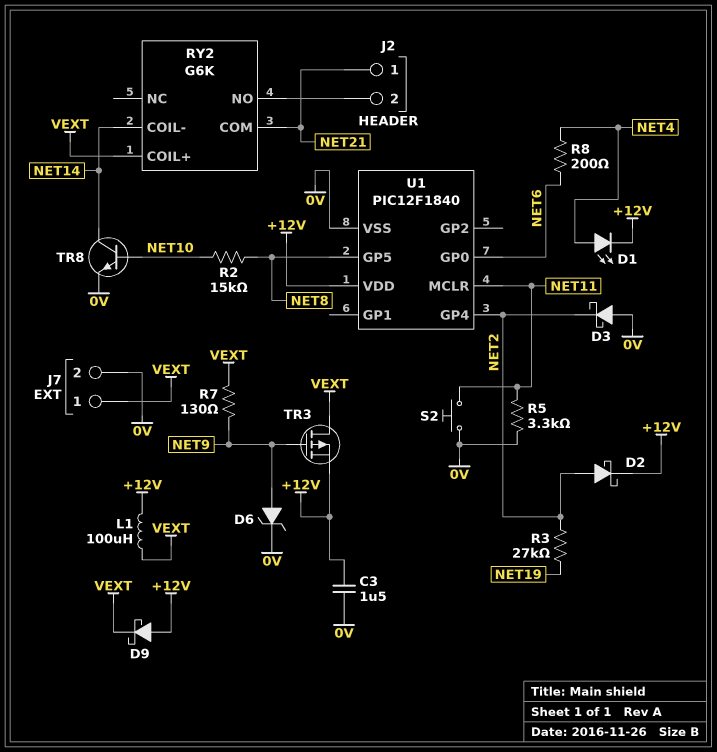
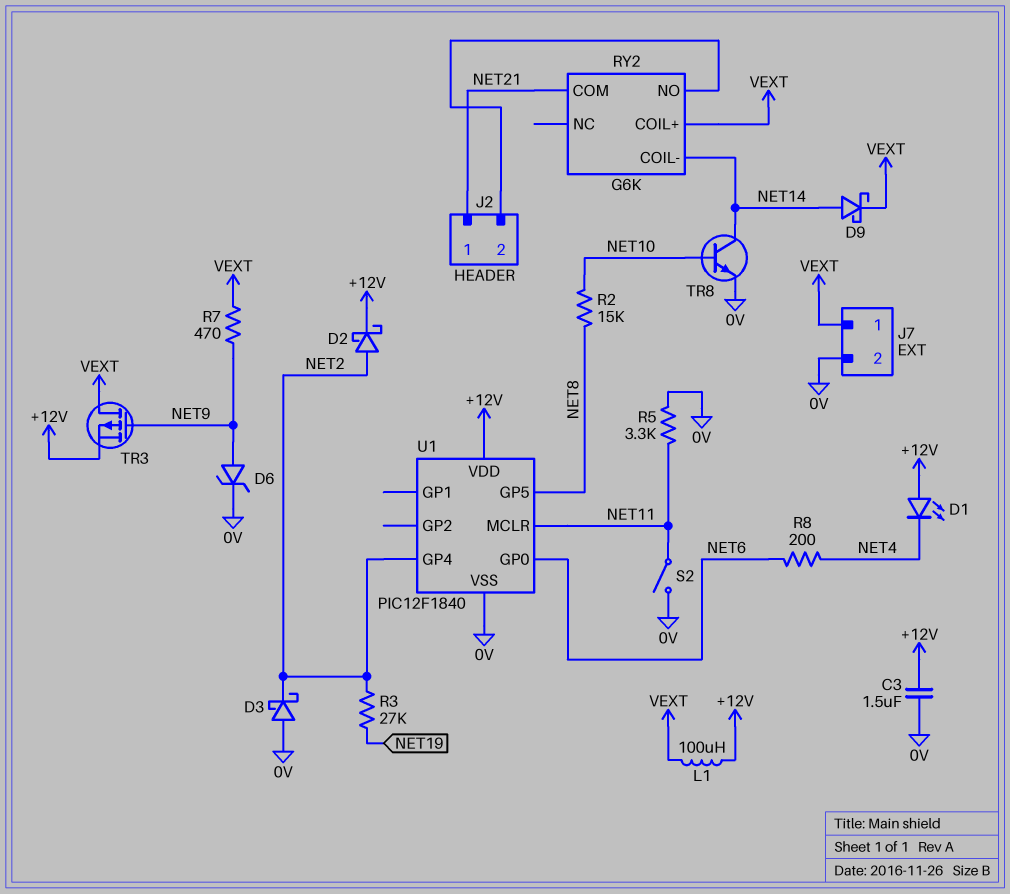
D1: LED (A NET4, K +12V) -> LED (A +12V, K NET4)
D9: schottky (A +12V, K VEXT) -> schottky (A NET14, K VEXT)
R7: 130 (NET9, VEXT) -> 470 (NET9, VEXT)
S2: button (0V, NET11) -> switch (0V, NET11)

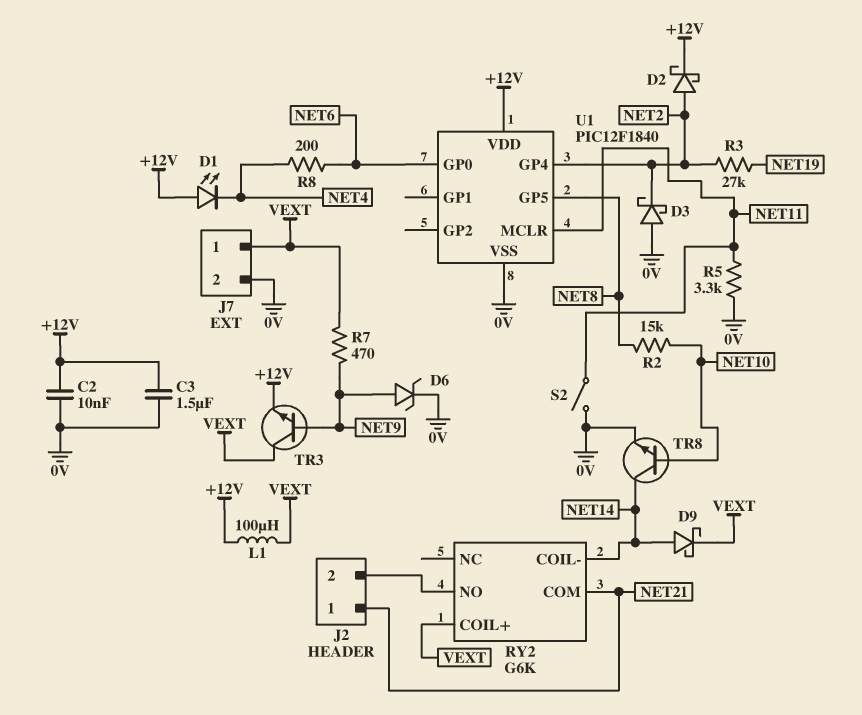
C2: none -> 10nF (+12V, 0V)
TR3: PMOS (G NET9, D VEXT, S +12V) -> NPN (B NET9, C VEXT, E +12V)

